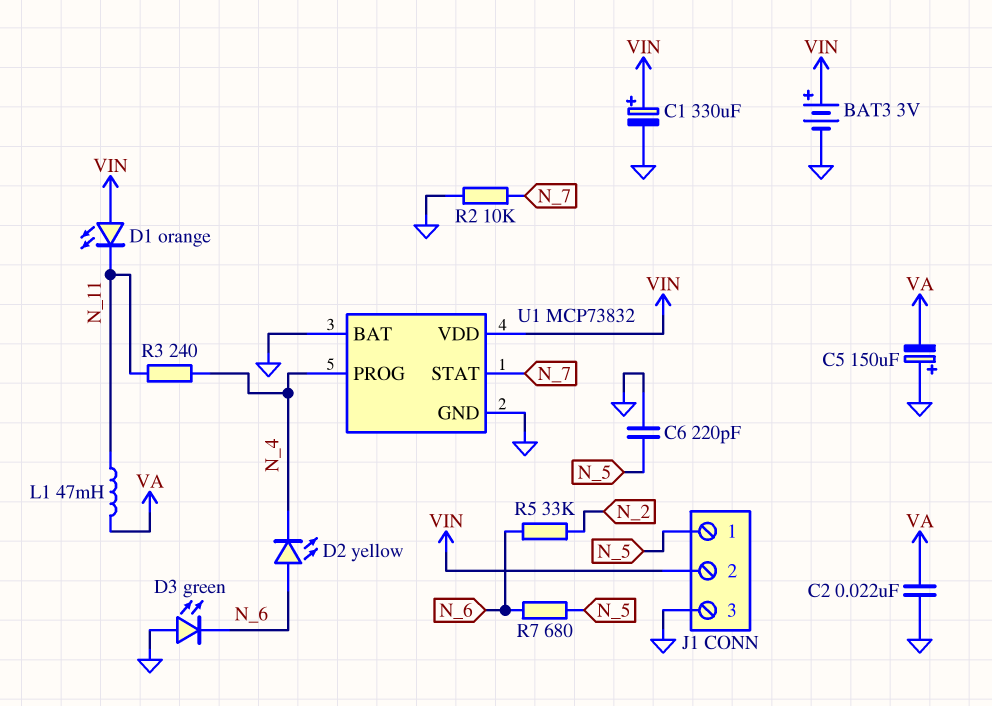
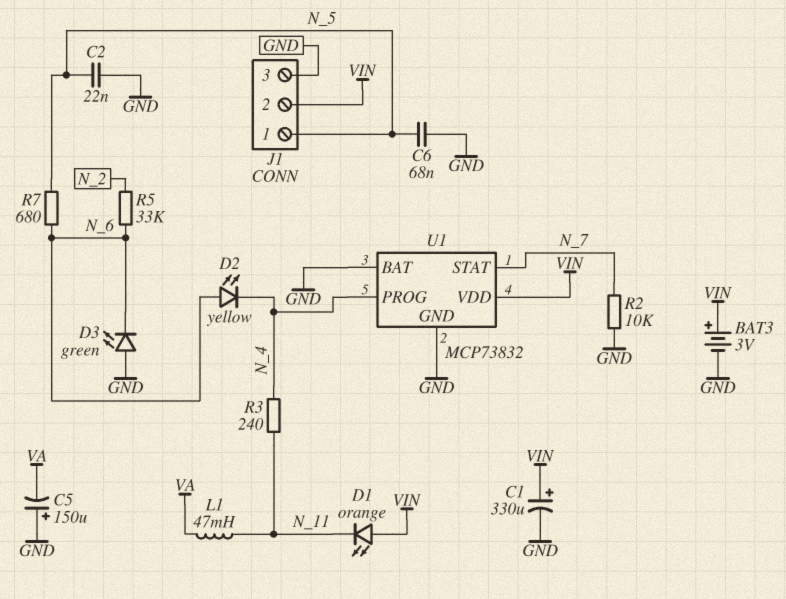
C2: 22nF (GND, VA) -> 22nF (GND, N_5)
C6: 220pF (GND, N_5) -> 68nF (GND, N_5)

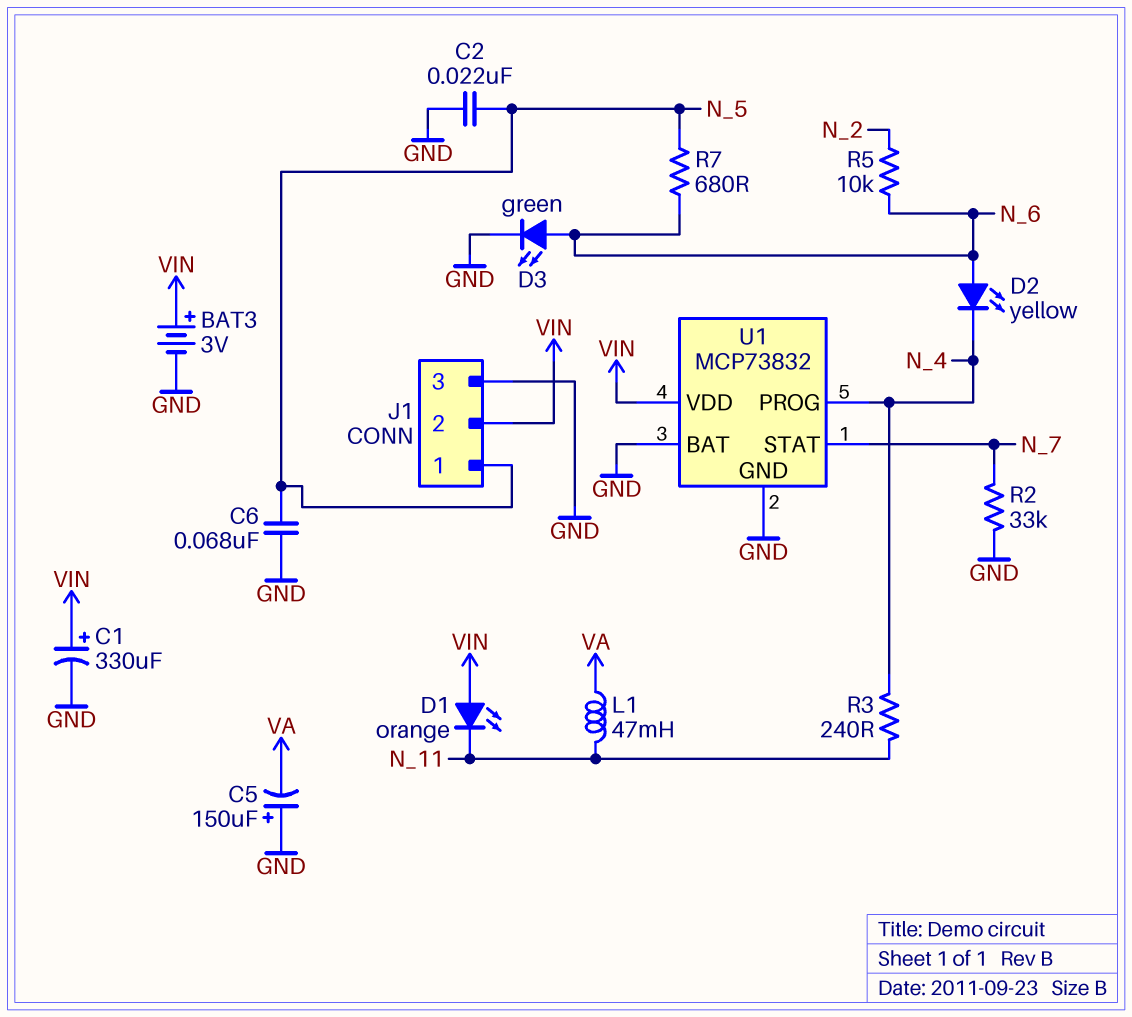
D3: LED green (A GND, K N_6) -> LED green (A N_6, K GND)
R2: 10k (GND, N_7) -> 33k (GND, N_7)
R5: 33k (N_2, N_6) -> 10k (N_2, N_6)

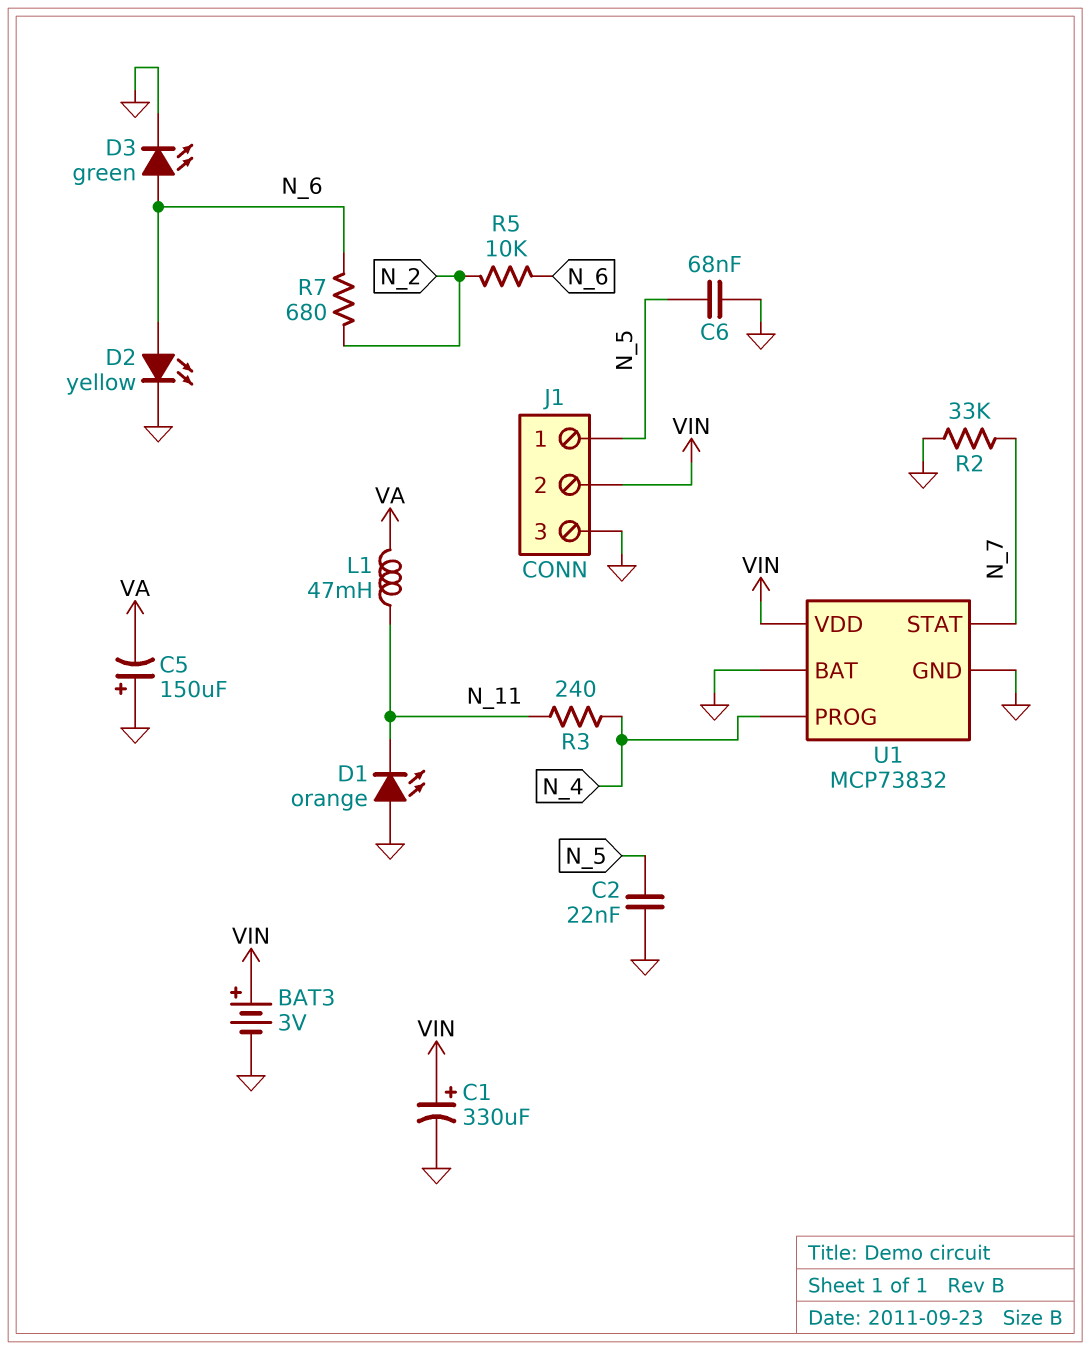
D1: LED orange (A VIN, K N_11) -> LED orange (A GND, K N_11)
D2: LED yellow (A N_6, K N_4) -> LED yellow (A N_6, K GND)
R7: 680 (N_5, N_6) -> 680 (N_2, N_6)

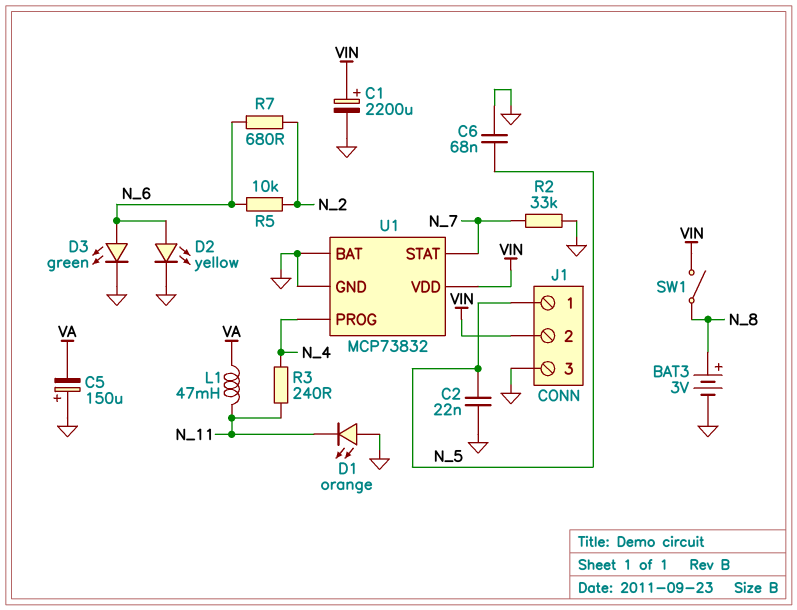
BAT3: 3V (plus VIN, minus GND) -> 3V (plus N_8, minus GND)
C1: 330uF (plus VIN, minus GND) -> 2200uF (plus VIN, minus GND)
SW1: none -> switch (N_8, VIN)

